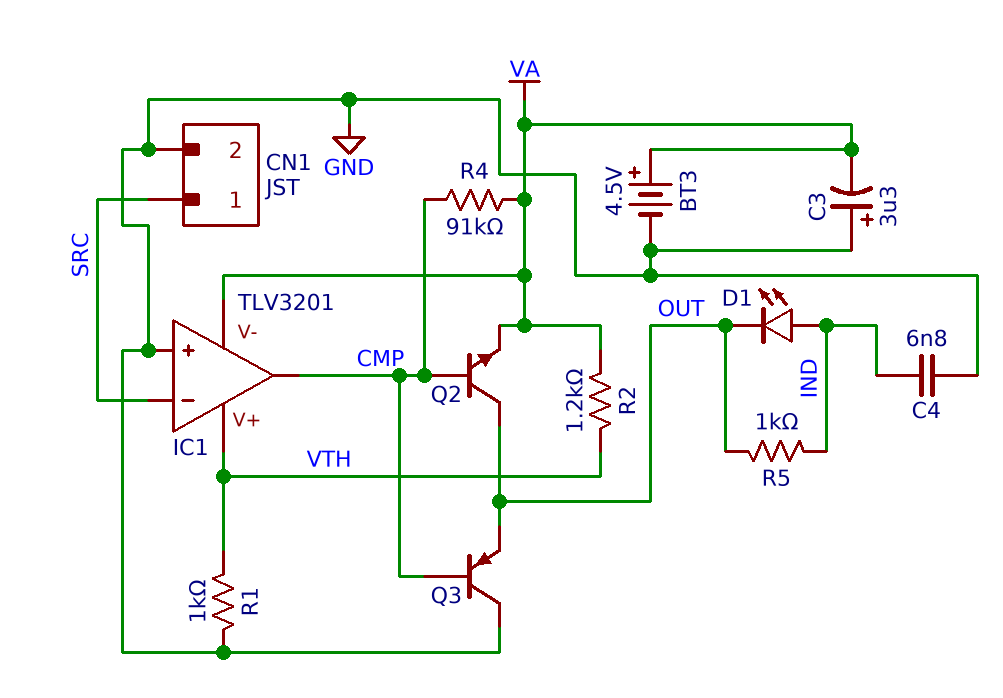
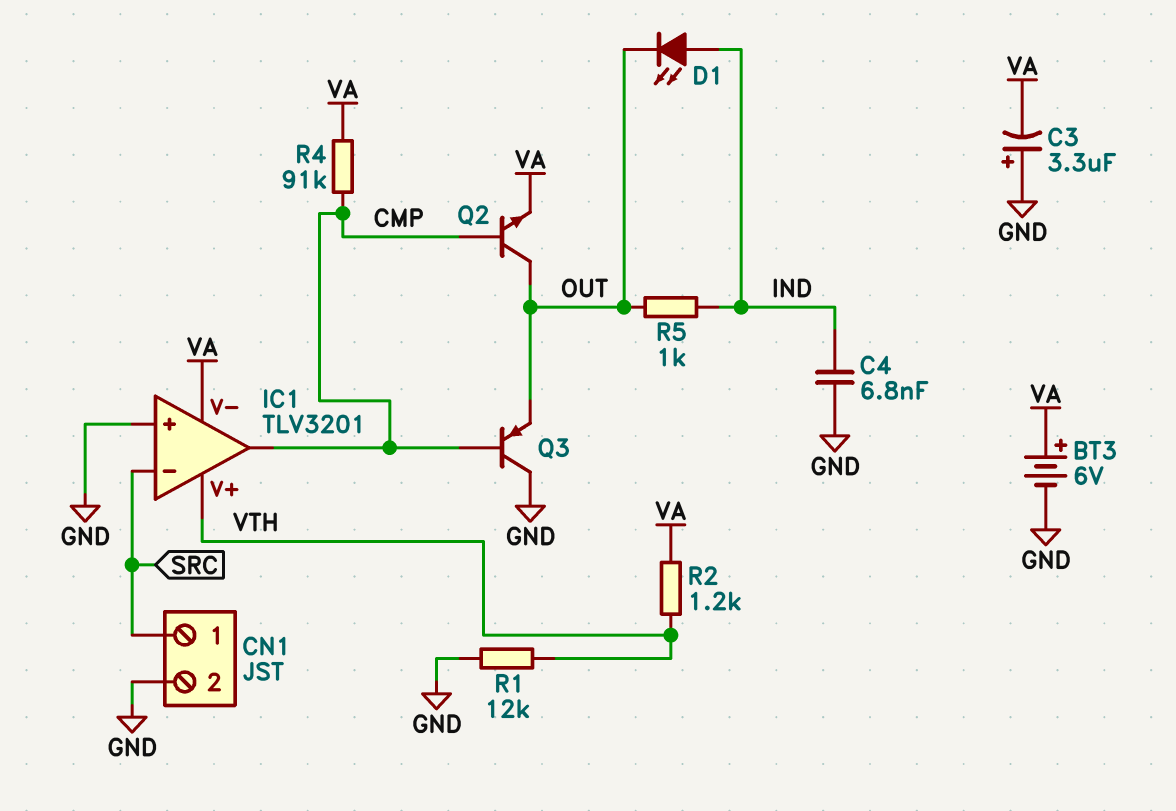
BT3: 4.5V (plus VA, minus GND) -> 6V (plus VA, minus GND)
R1: 1k (GND, VTH) -> 12k (GND, VTH)

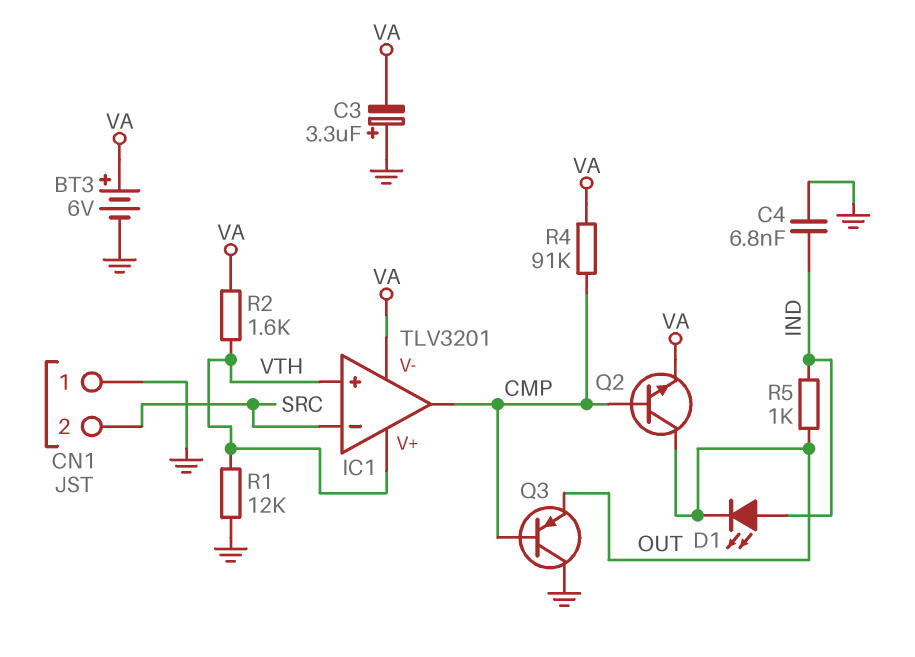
CN1 pin 1: SRC -> GND
CN1 pin 2: GND -> SRC
IC1 pin in+: GND -> VTH
R2: 1.2k (VA, VTH) -> 1.6k (VA, VTH)

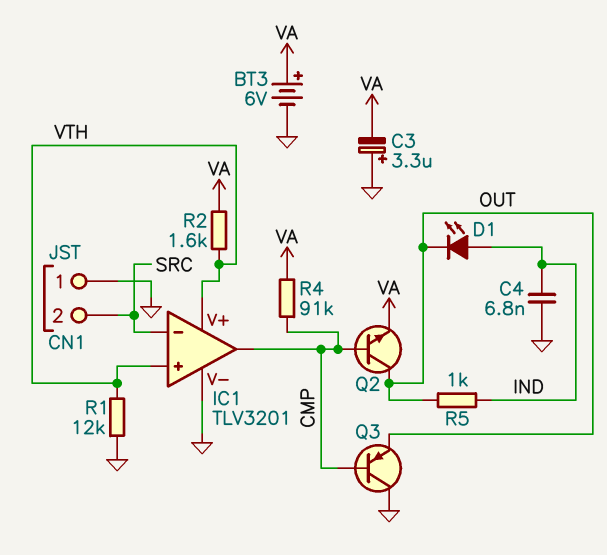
IC1 pin V-: VA -> GND

